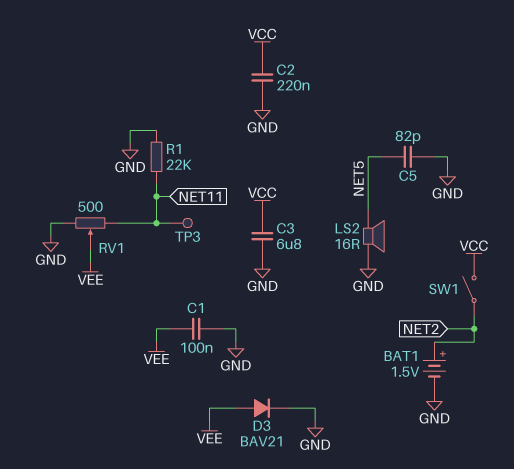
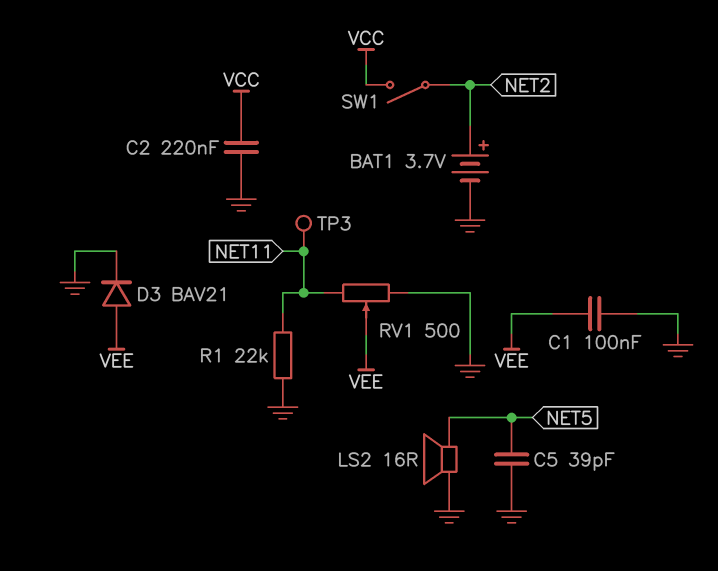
BAT1: 1.5V (plus NET2, minus GND) -> 3.7V (plus NET2, minus GND)
C3: 6.8uF (GND, VCC) -> none
C5: 82pF (GND, NET5) -> 39pF (GND, NET5)

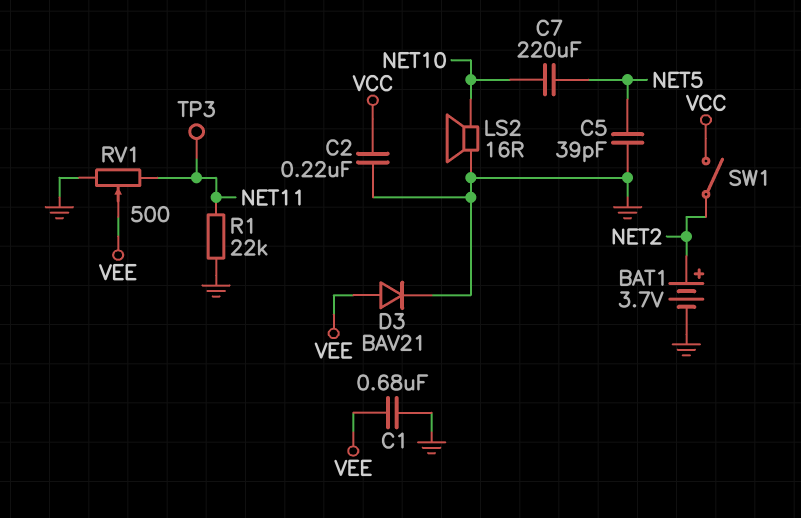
C1: 100nF (GND, VEE) -> 680nF (GND, VEE)
C7: none -> 220uF (NET5, NET10)
LS2: speaker 16R (GND, NET5) -> speaker 16R (GND, NET10)

